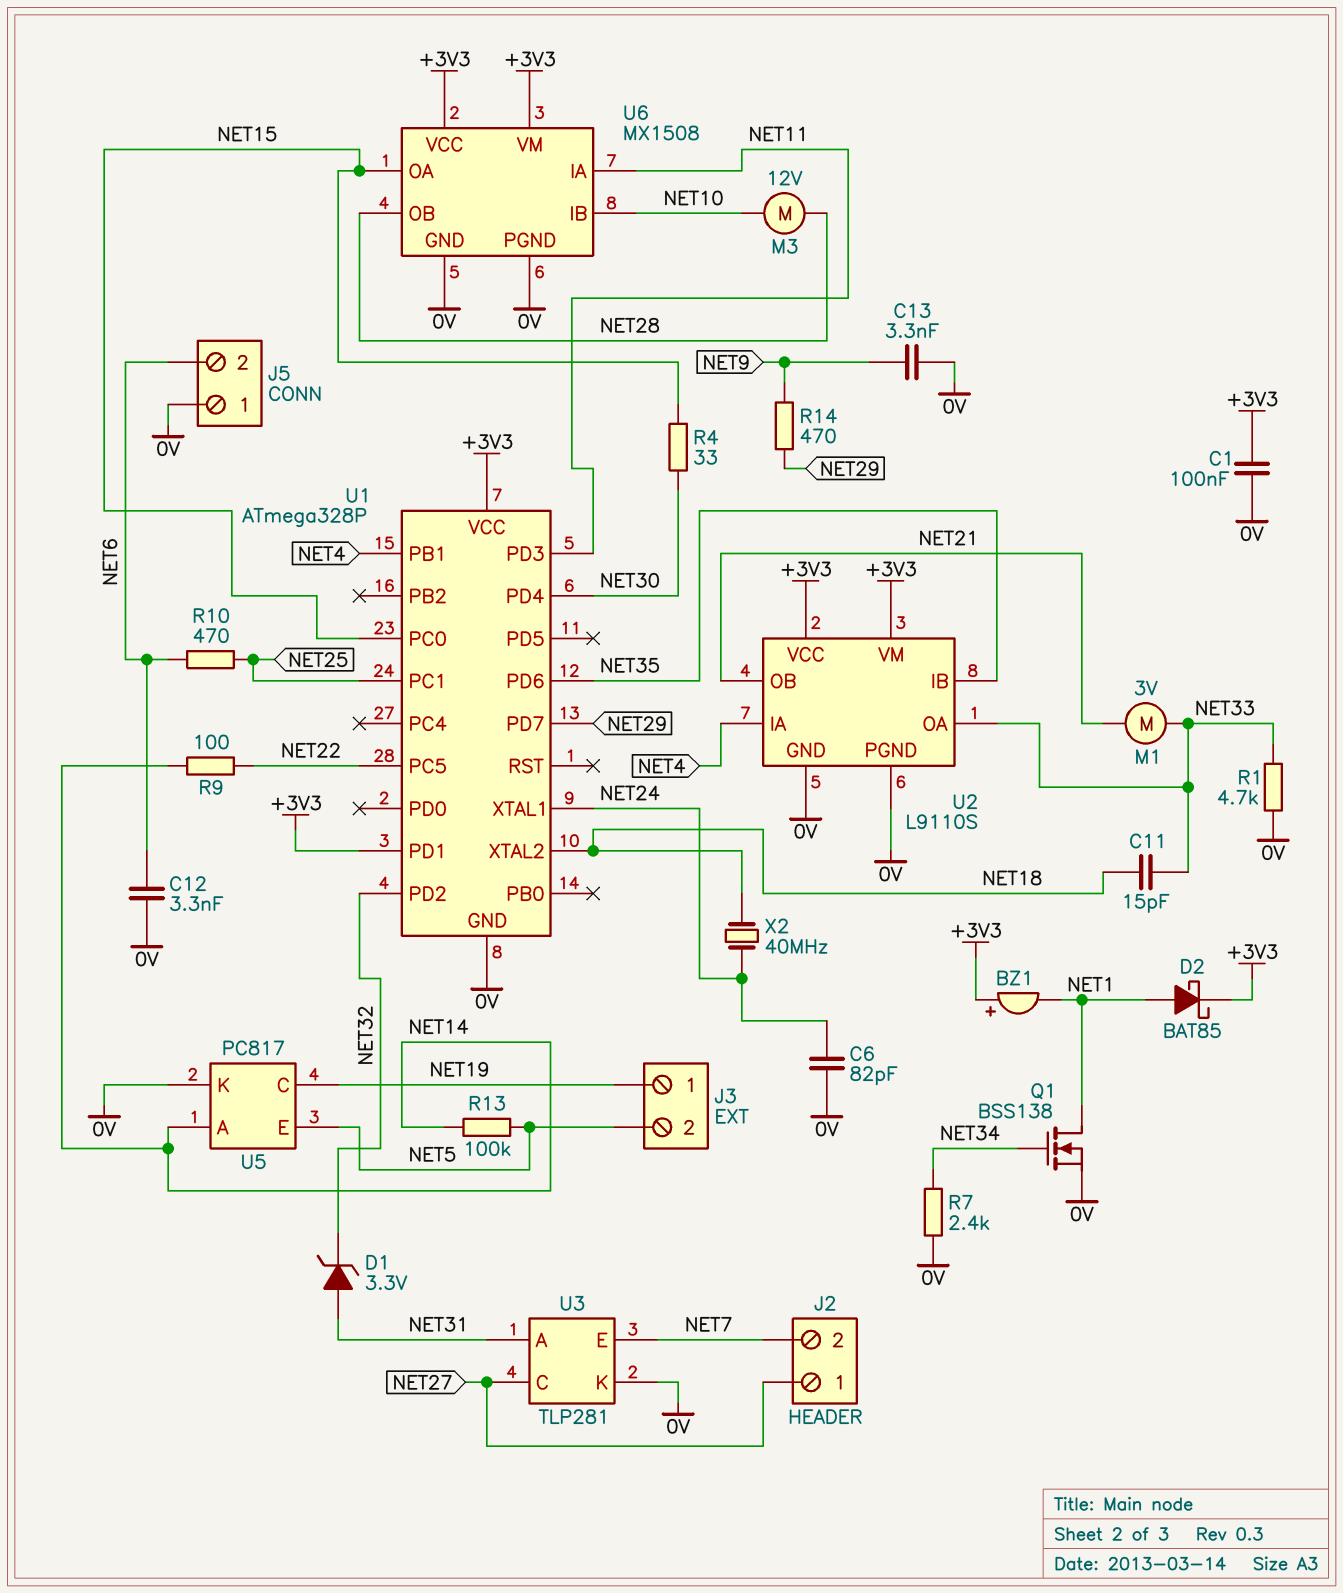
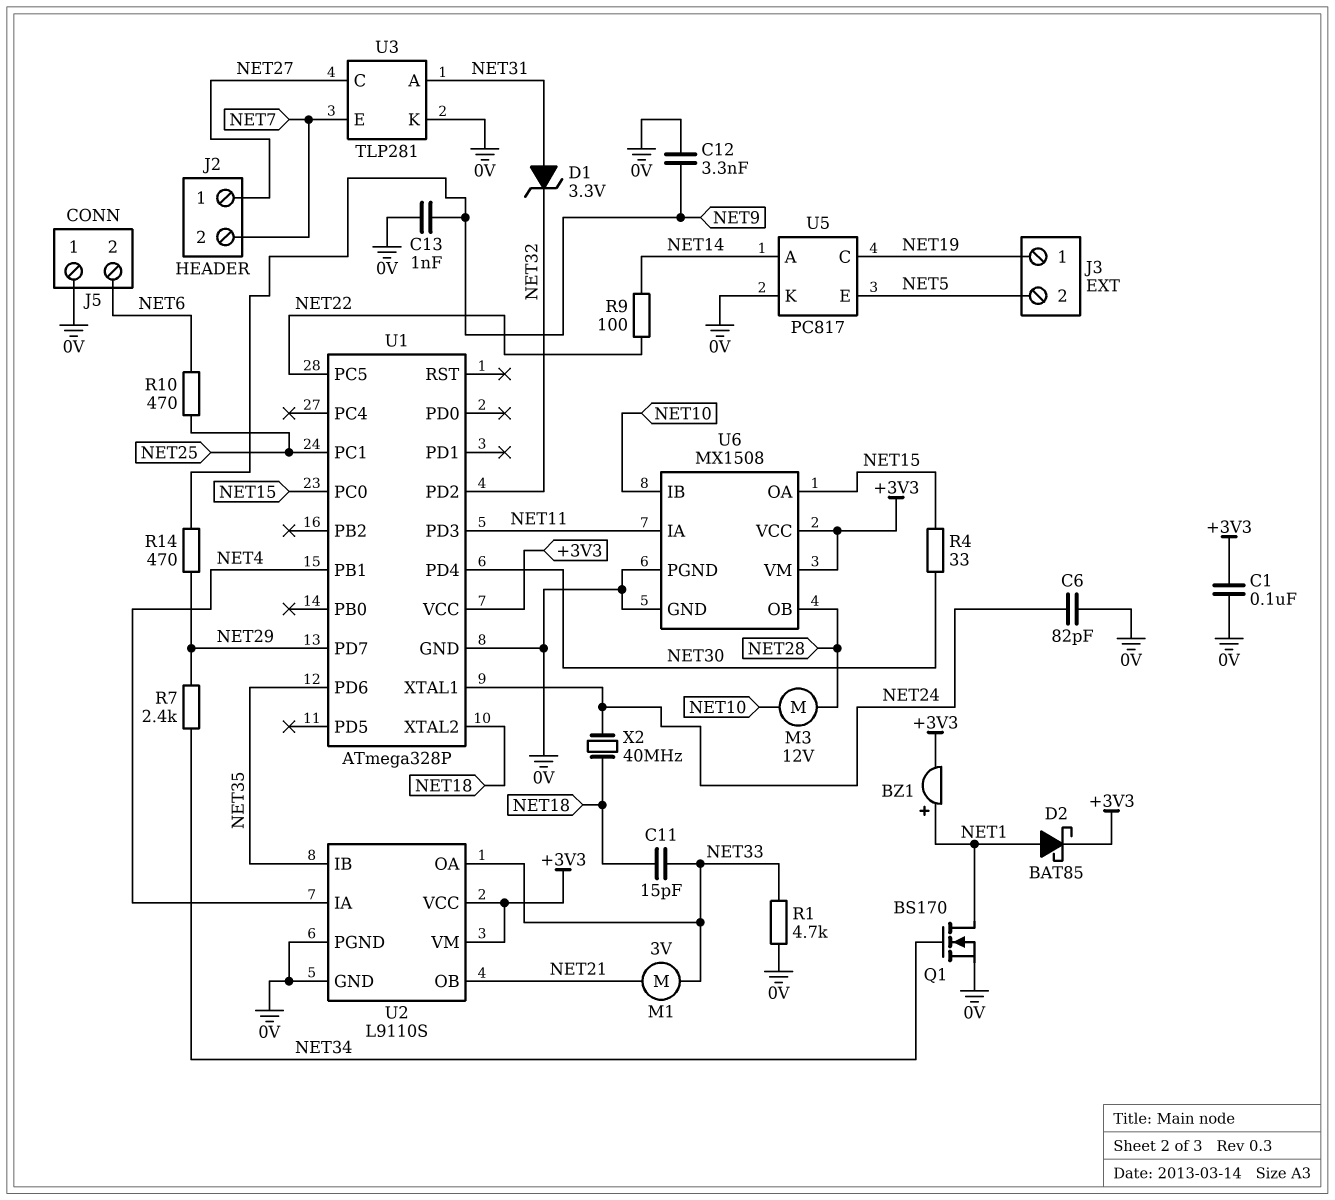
BZ1: buzzer (plus +3V3, minus NET1) -> buzzer (plus NET1, minus +3V3)
C12: 3.3nF (0V, NET6) -> 3.3nF (0V, NET9)
C13: 3.3nF (0V, NET9) -> 1nF (0V, NET9)
Q1: NMOS BSS138 (G NET34, D NET1, S 0V) -> NMOS BS170 (G NET34, D NET1, S 0V)
R7: 2.4k (0V, NET34) -> 2.4k (NET29, NET34)
R13: 100k (NET5, NET14) -> none
U1 pin PD1: +3V3 -> none

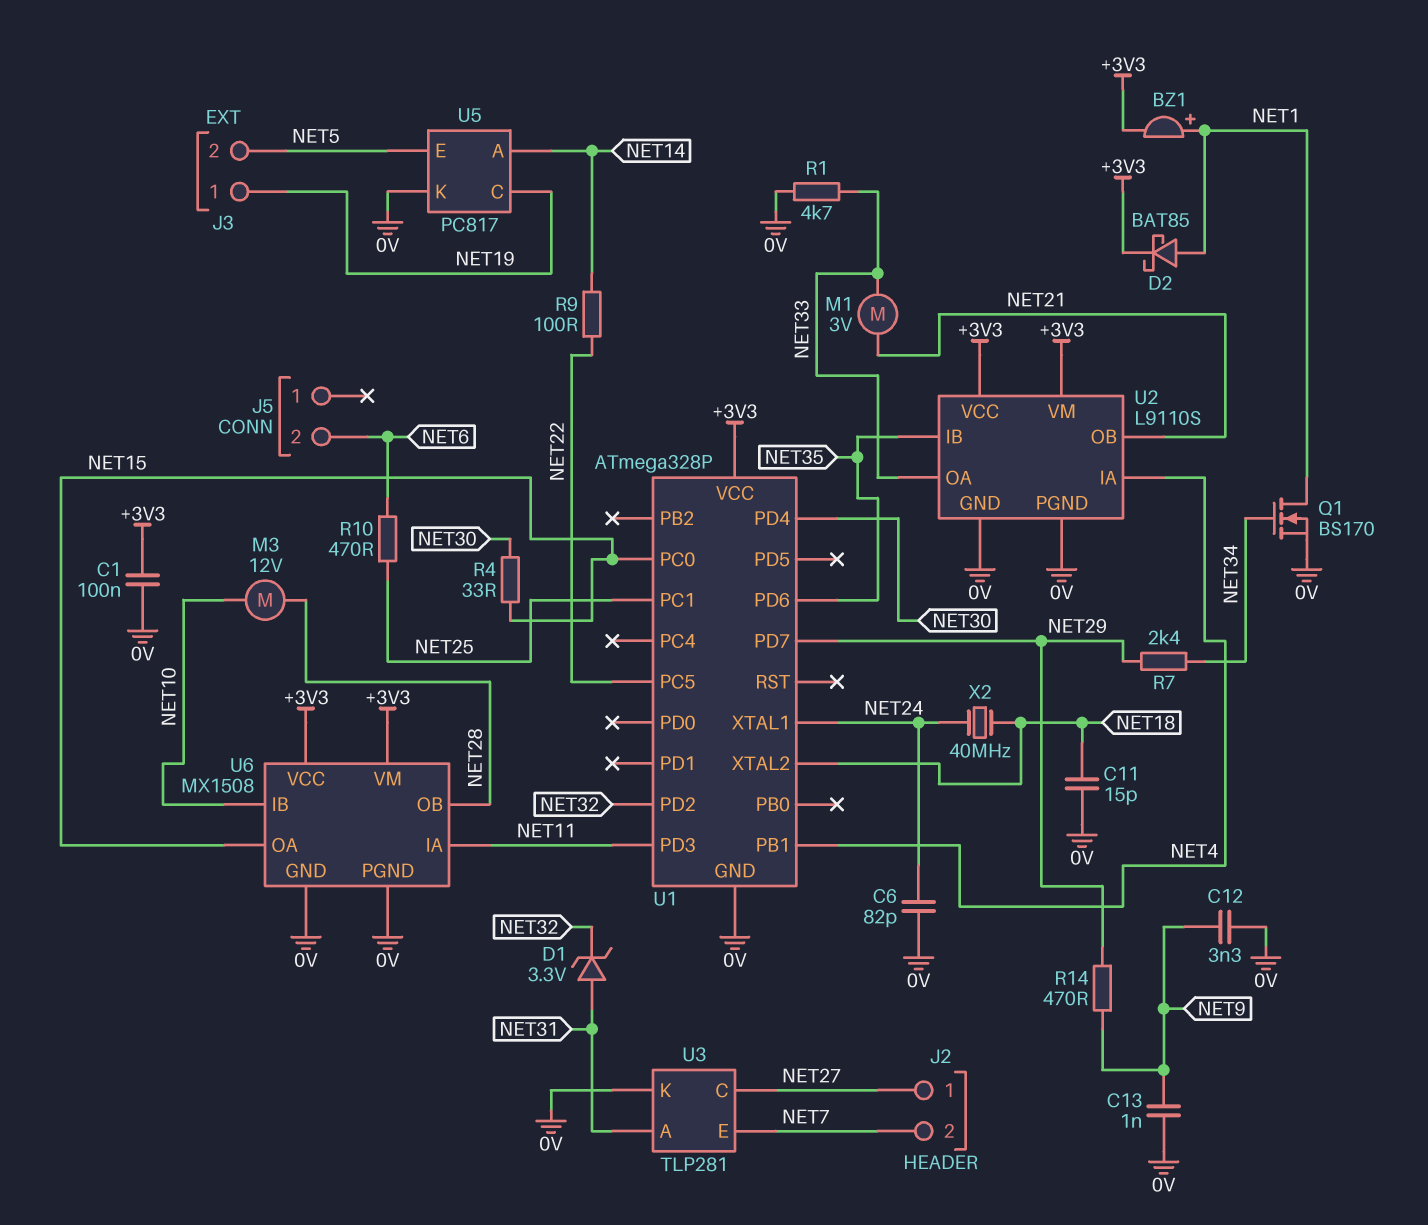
C11: 15pF (NET18, NET33) -> 15pF (0V, NET18)
J5 pin 1: 0V -> none

